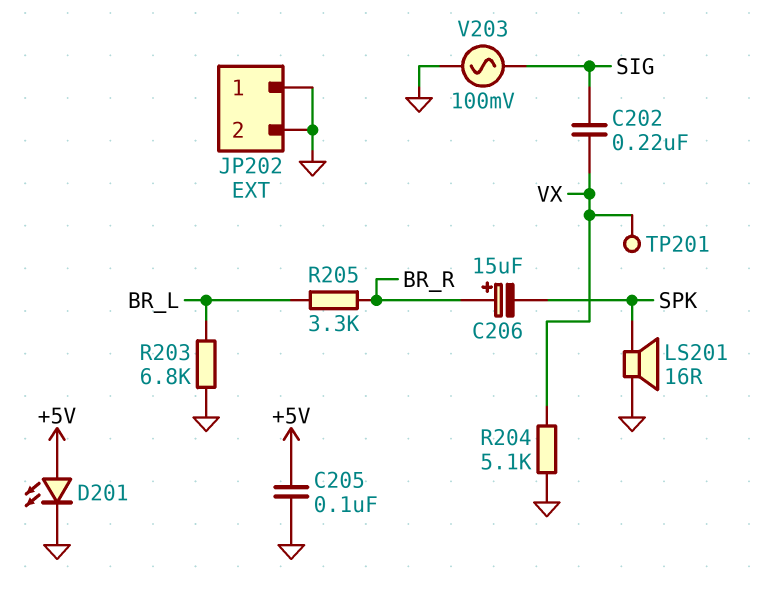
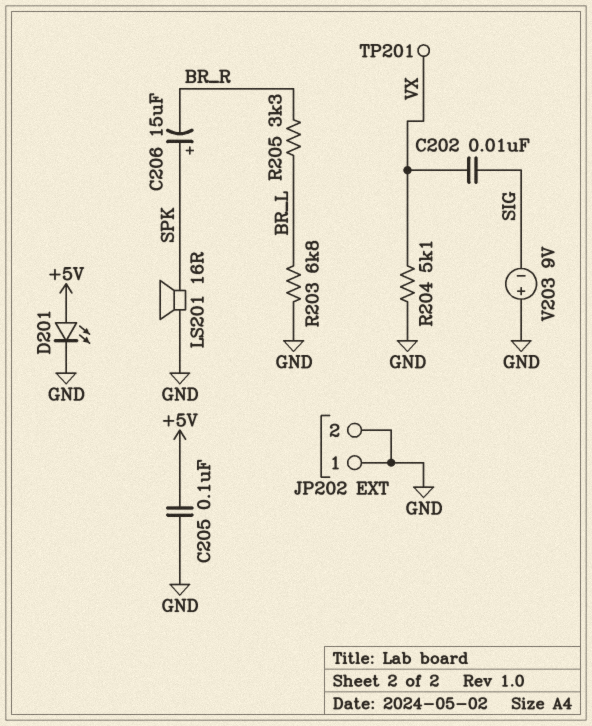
C202: 220nF (SIG, VX) -> 10nF (SIG, VX)
C206: 15uF (plus BR_R, minus SPK) -> 15uF (plus SPK, minus BR_R)
V203: AC 100mV (GND, SIG) -> 9V (plus GND, minus SIG)

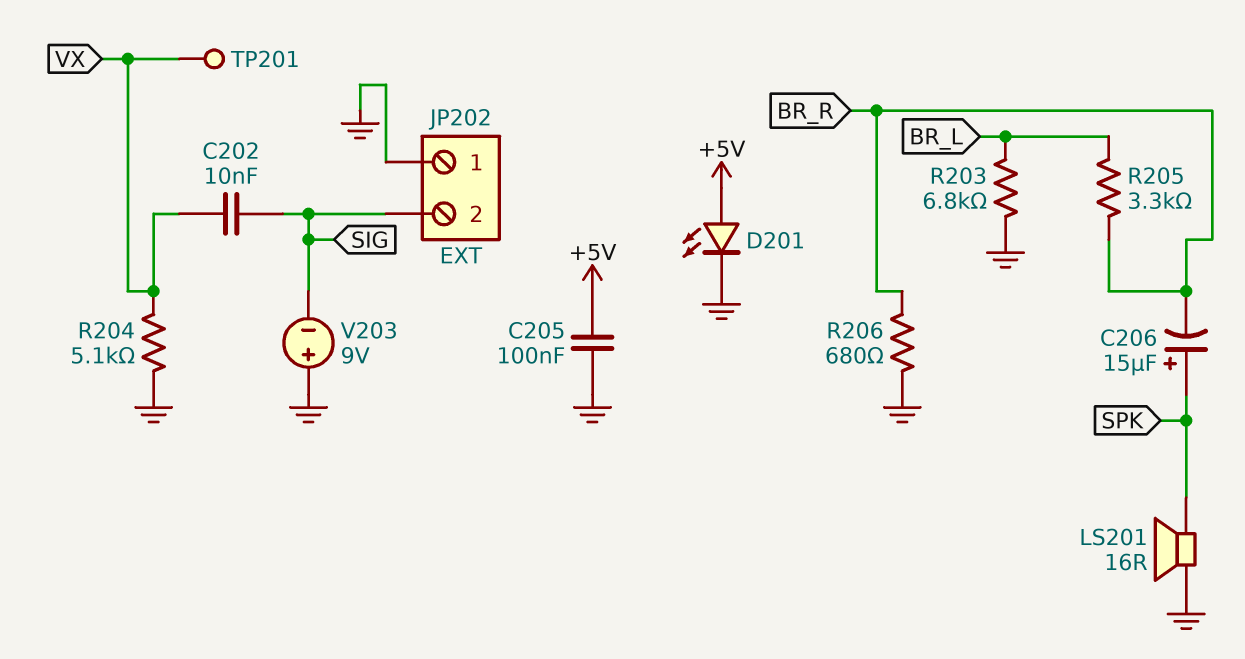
JP202 pin 2: GND -> SIG
R206: none -> 680 (BR_R, GND)

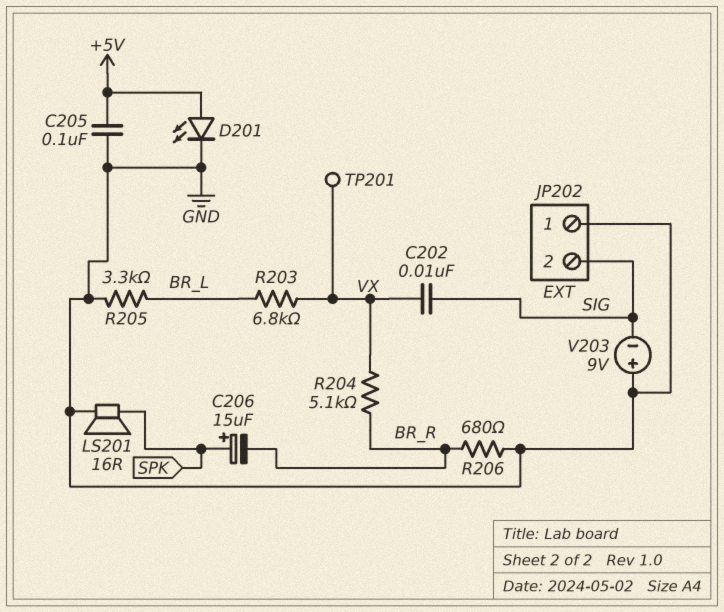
R203: 6.8k (BR_L, GND) -> 6.8k (BR_L, VX)
R204: 5.1k (GND, VX) -> 5.1k (BR_R, VX)
R205: 3.3k (BR_L, BR_R) -> 3.3k (BR_L, GND)

